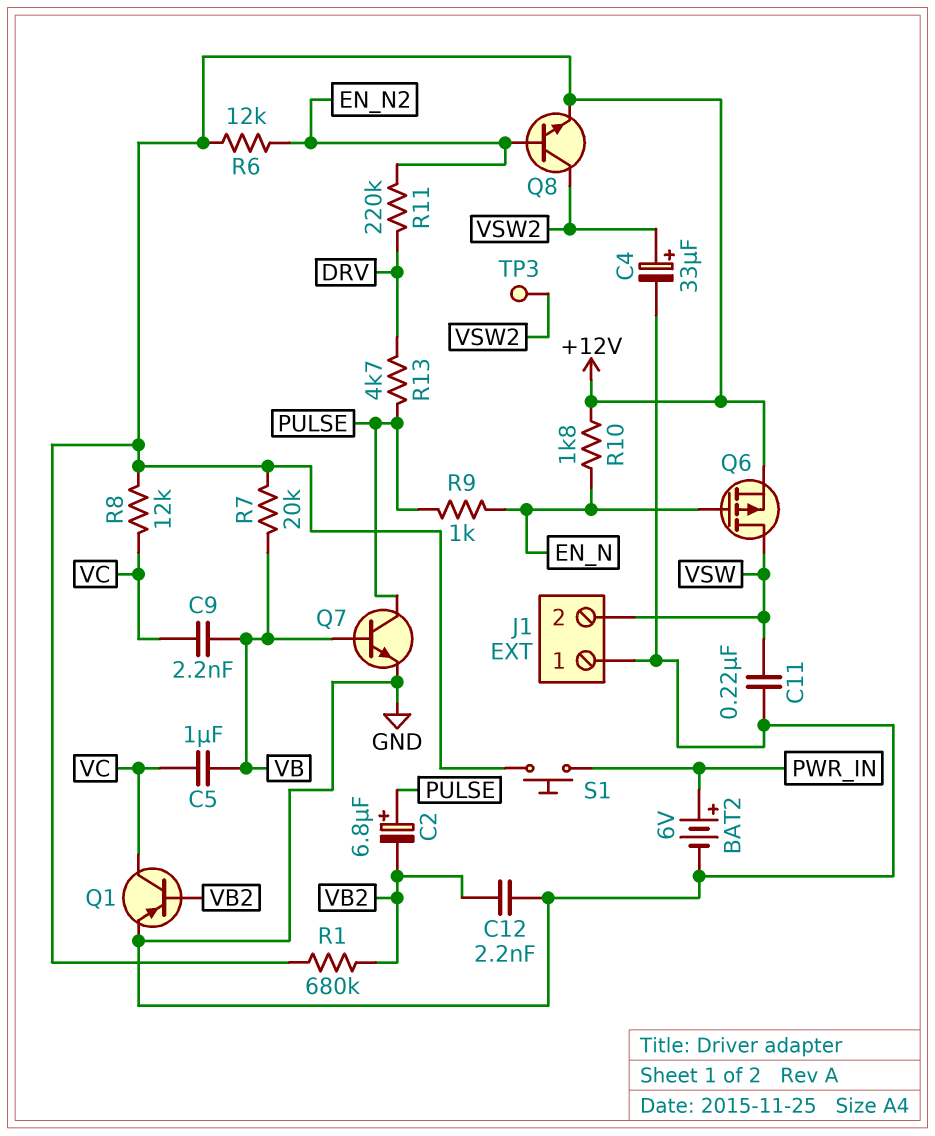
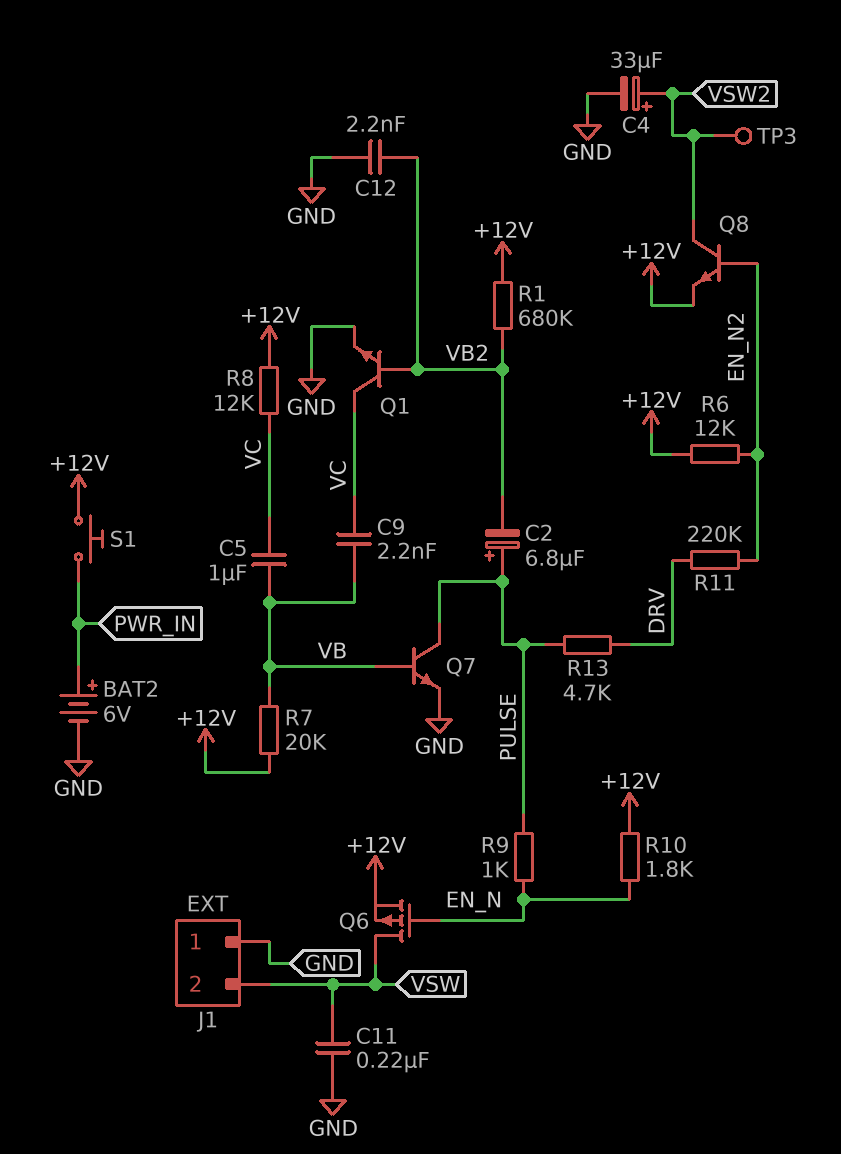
Q1: PNP (B VB2, C VC, E GND) -> NPN (B VB2, C VC, E GND)

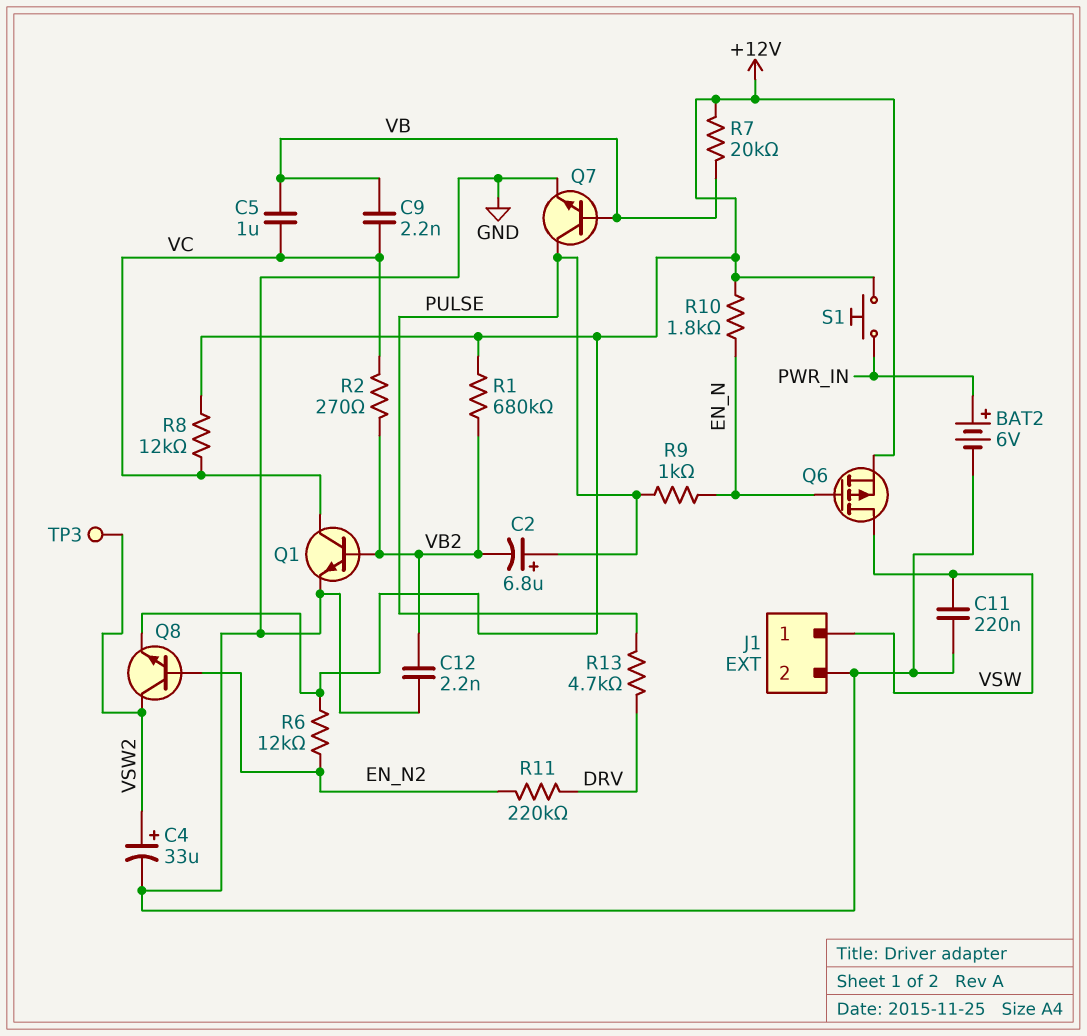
J1 pin 1: GND -> VSW
J1 pin 2: VSW -> GND
R2: none -> 270 (VB2, VC)

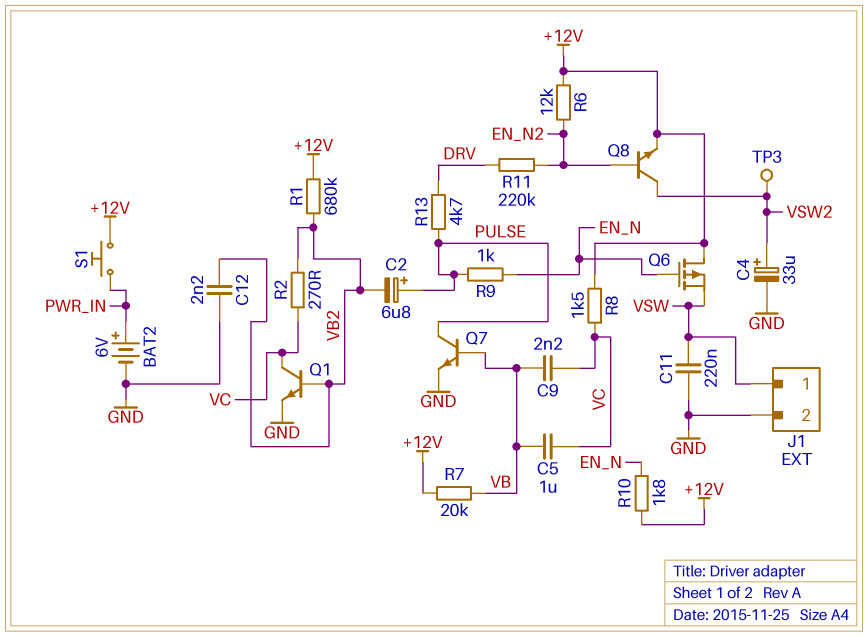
Q6: PMOS (G EN_N, D VSW, S +12V) -> PMOS (G EN_N, D +12V, S VSW)
R8: 12k (+12V, VC) -> 1.5k (+12V, VC)

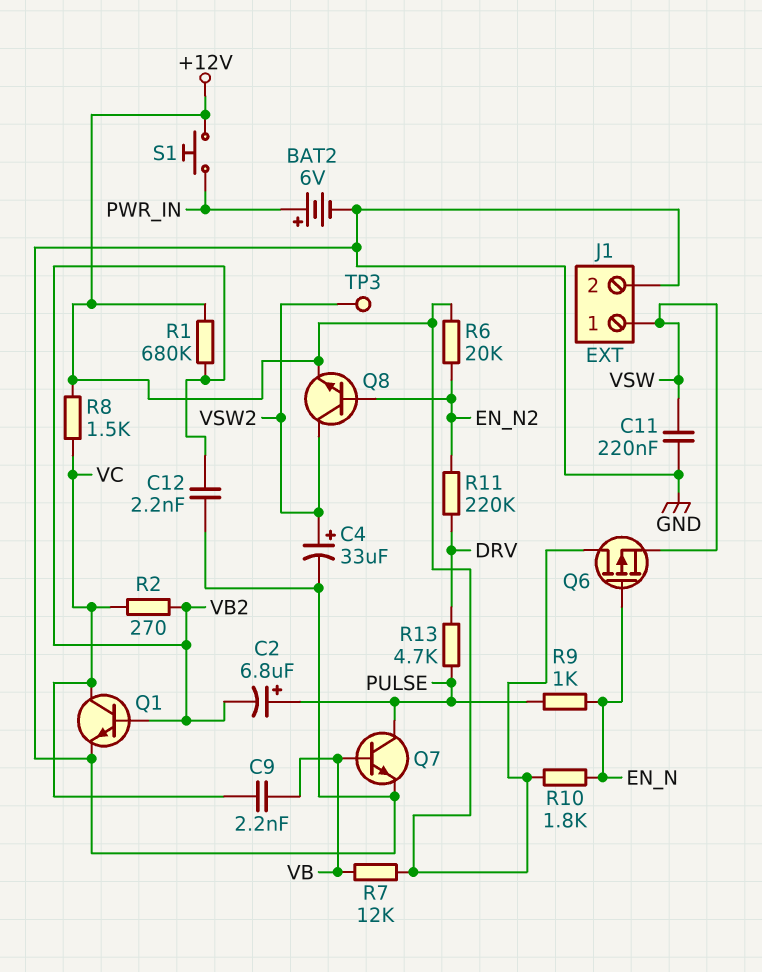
C5: 1uF (VB, VC) -> none
R6: 12k (+12V, EN_N2) -> 20k (+12V, EN_N2)
R7: 20k (+12V, VB) -> 12k (+12V, VB)

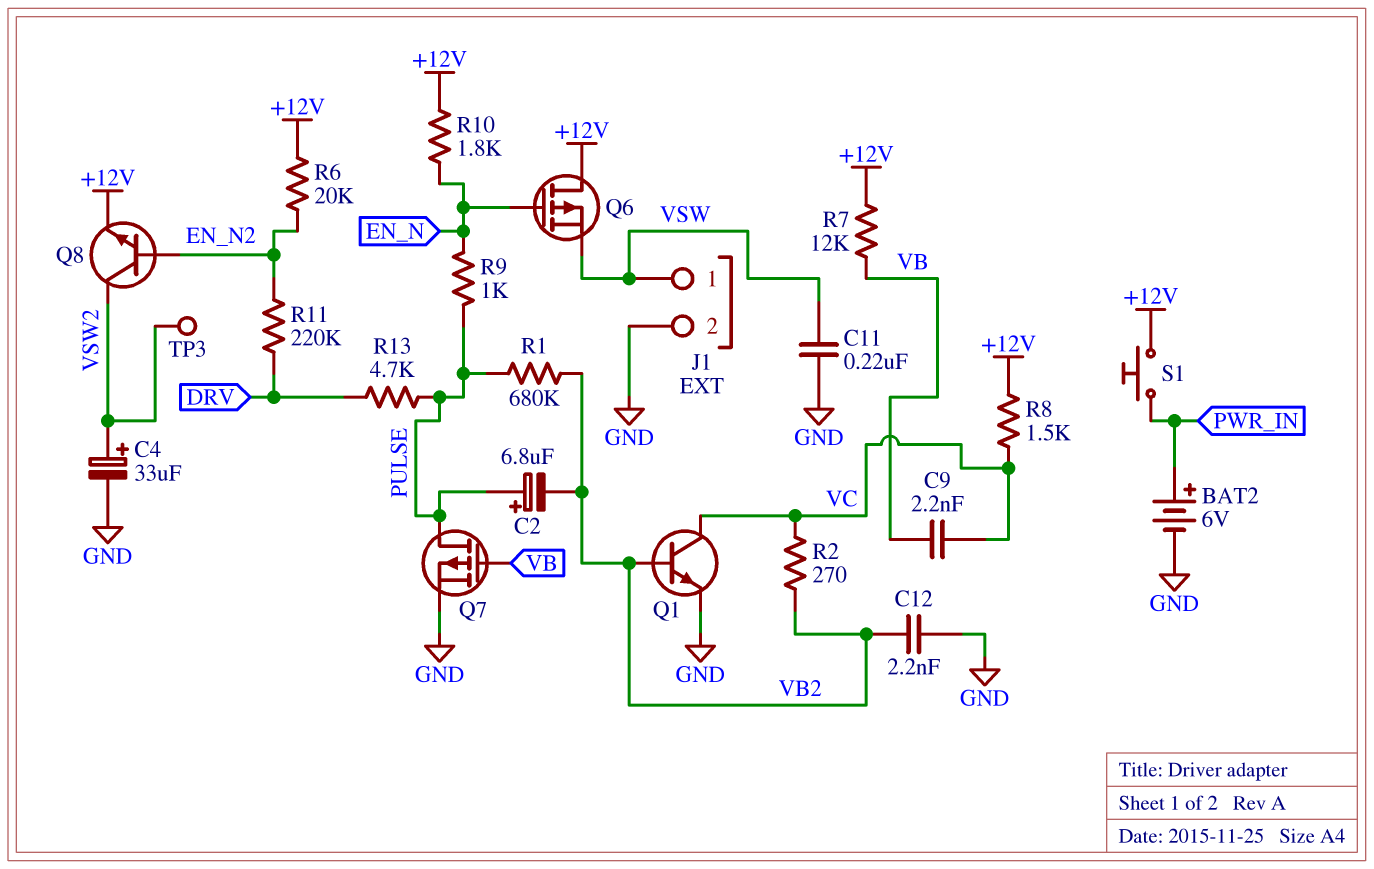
Q7: NPN (B VB, C PULSE, E GND) -> PMOS (G VB, D PULSE, S GND)
R1: 680k (+12V, VB2) -> 680k (PULSE, VB2)

